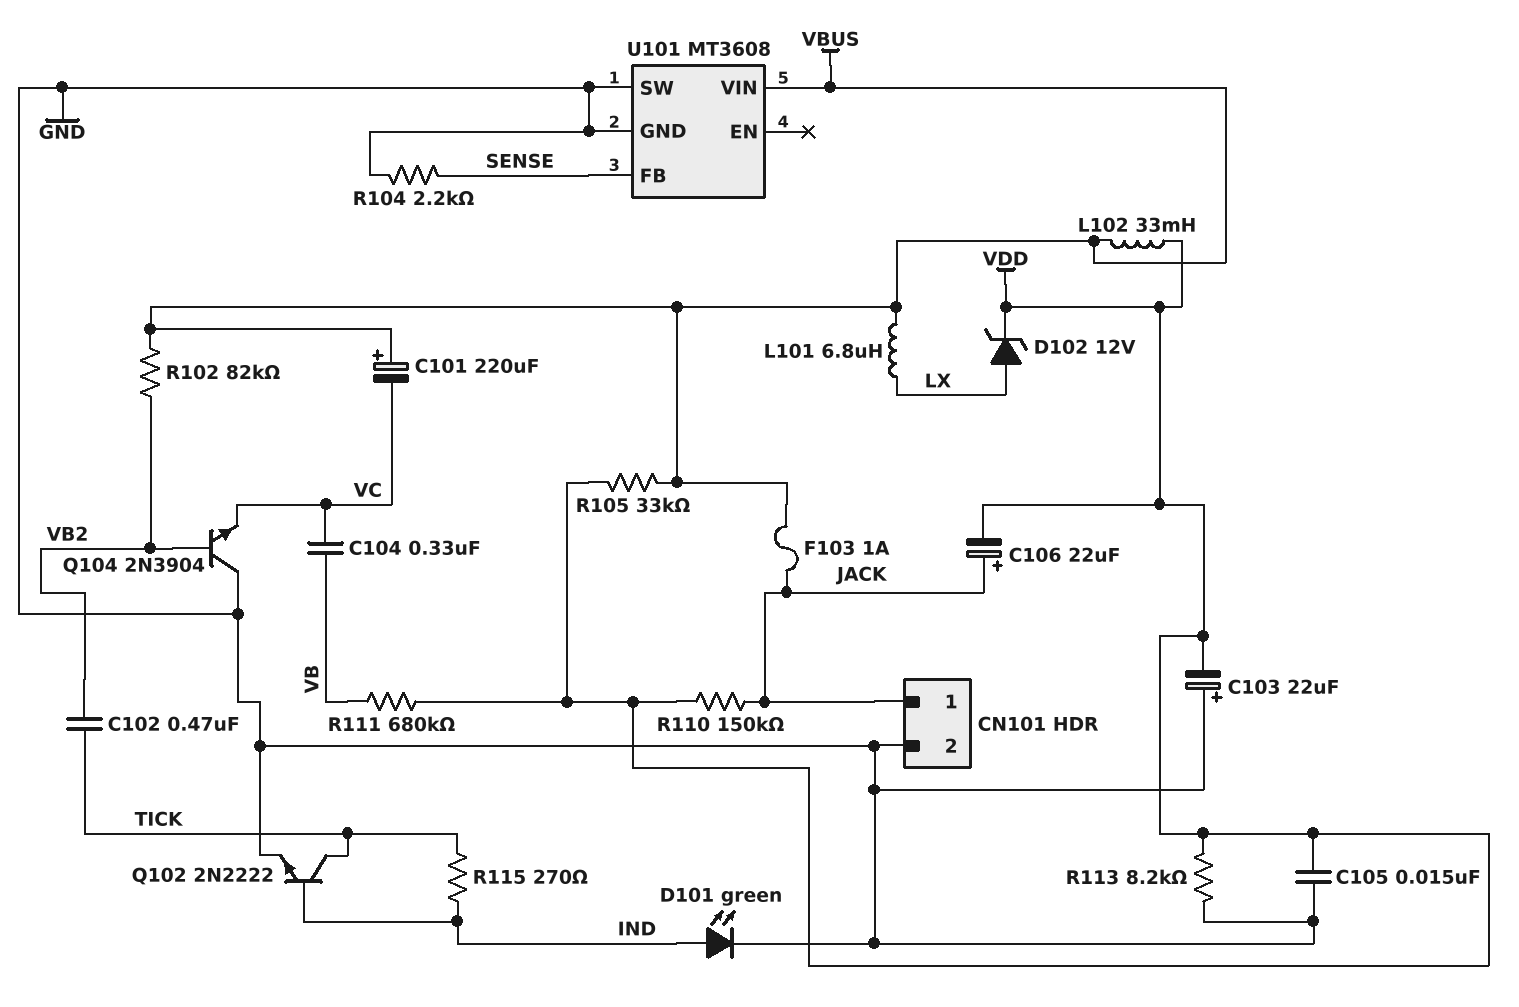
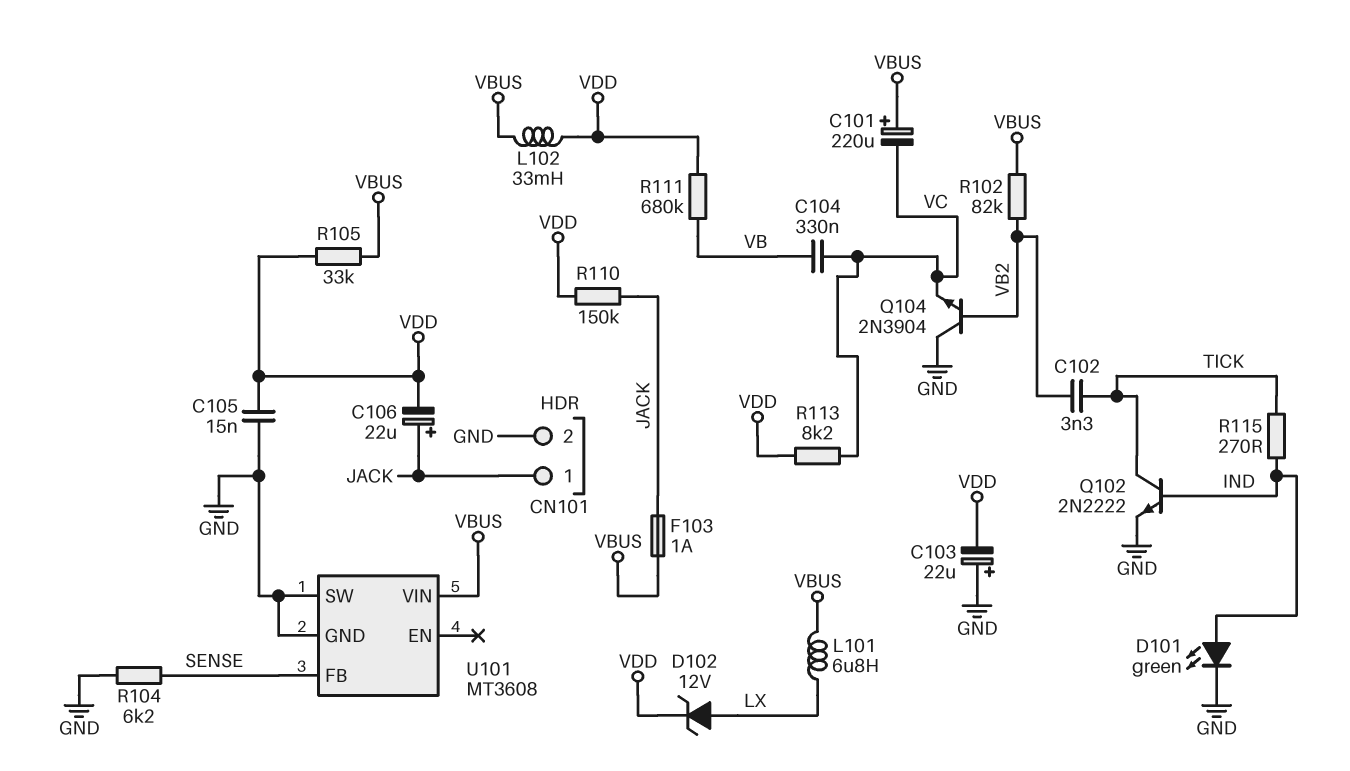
C102: 470nF (TICK, VB2) -> 3.3nF (TICK, VB2)
R104: 2.2k (GND, SENSE) -> 6.2k (GND, SENSE)
R113: 8.2k (GND, VDD) -> 8.2k (VC, VDD)

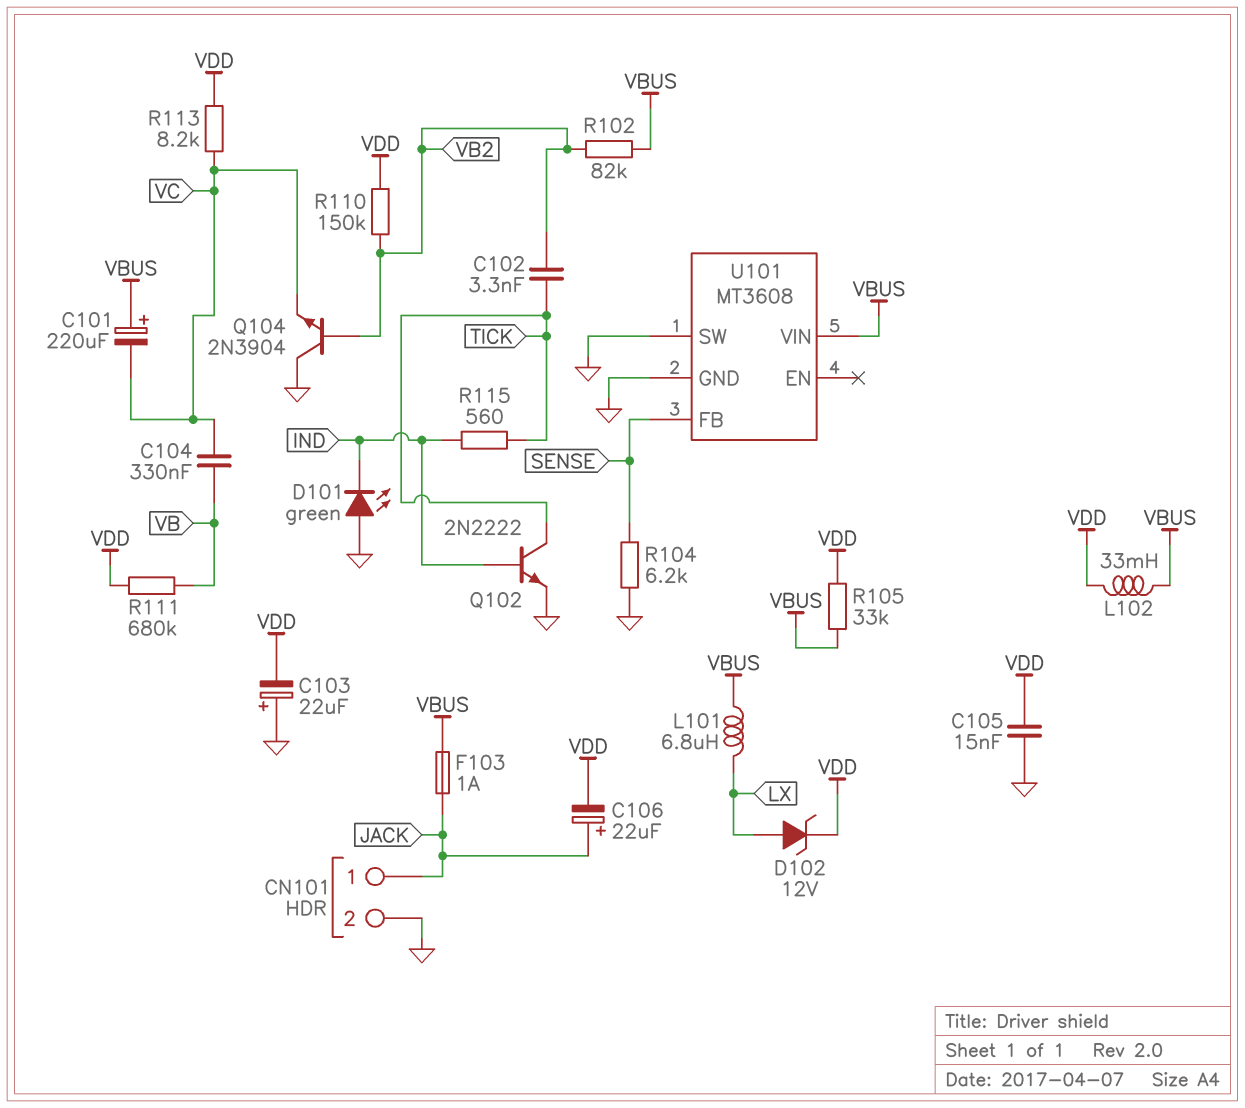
D101: LED green (A IND, K GND) -> LED green (A GND, K IND)
R110: 150k (JACK, VDD) -> 150k (VB2, VDD)
R115: 270 (IND, TICK) -> 560 (IND, TICK)

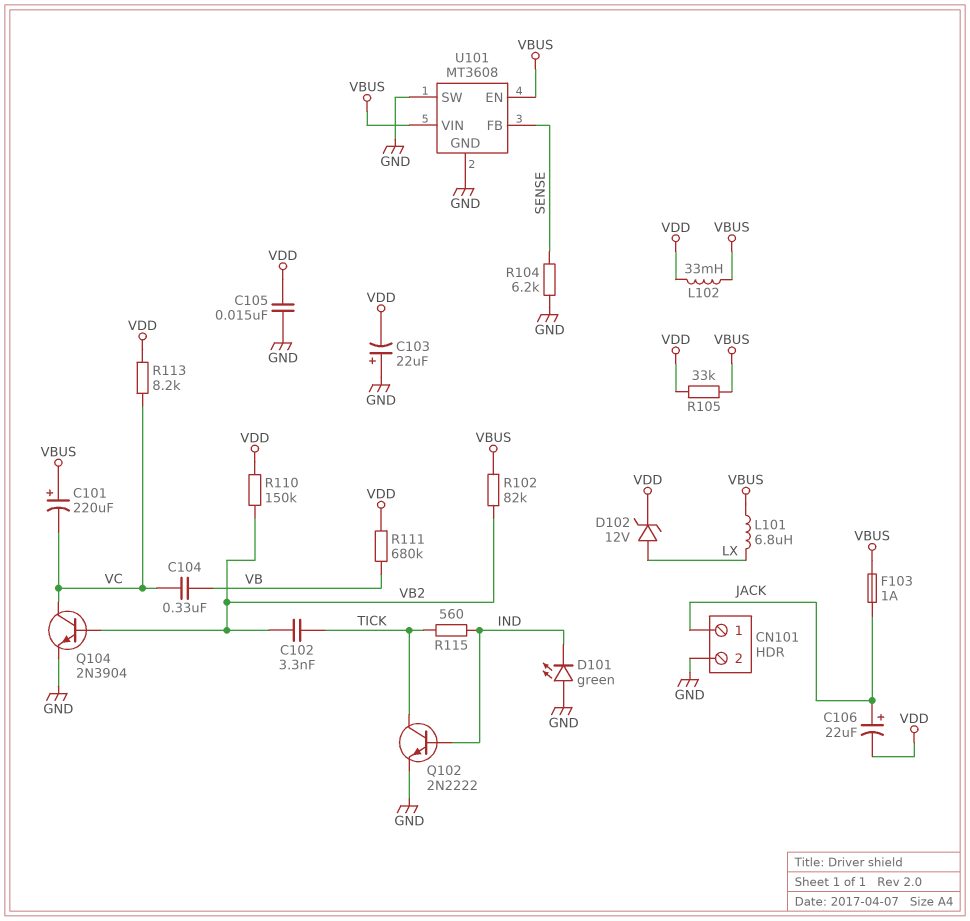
Q104: NPN 2N3904 (B VB2, C GND, E VC) -> NPN 2N3904 (B VB2, C VC, E GND)
U101 pin EN: none -> VBUS

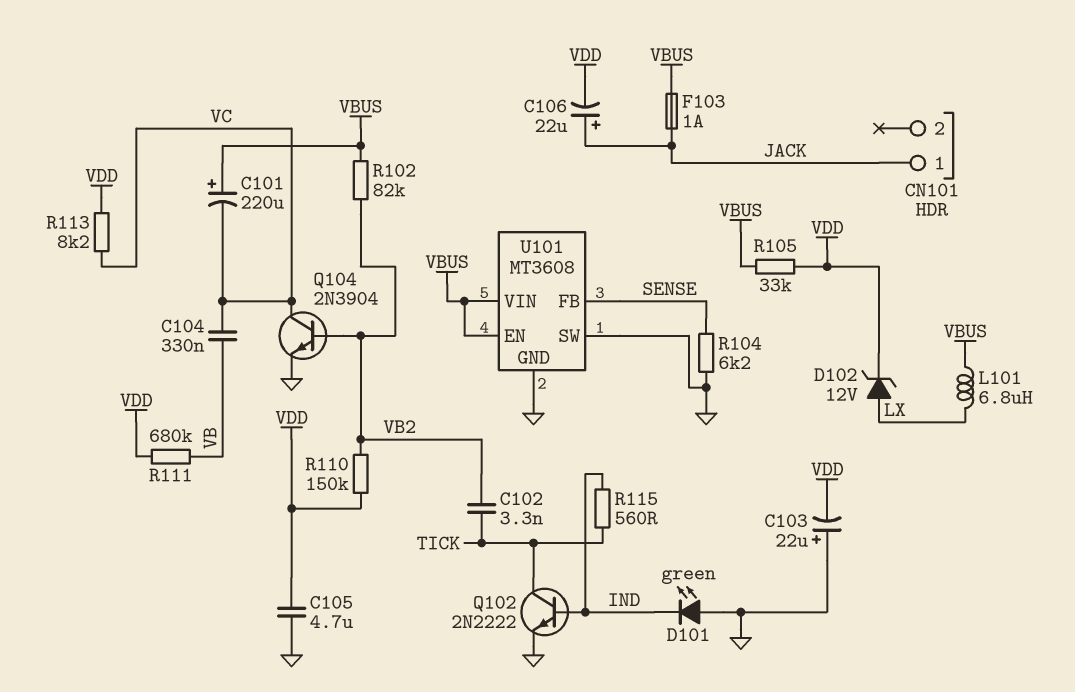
C105: 15nF (GND, VDD) -> 4.7uF (GND, VDD)
CN101 pin 2: GND -> none
L102: 33mH (VBUS, VDD) -> none

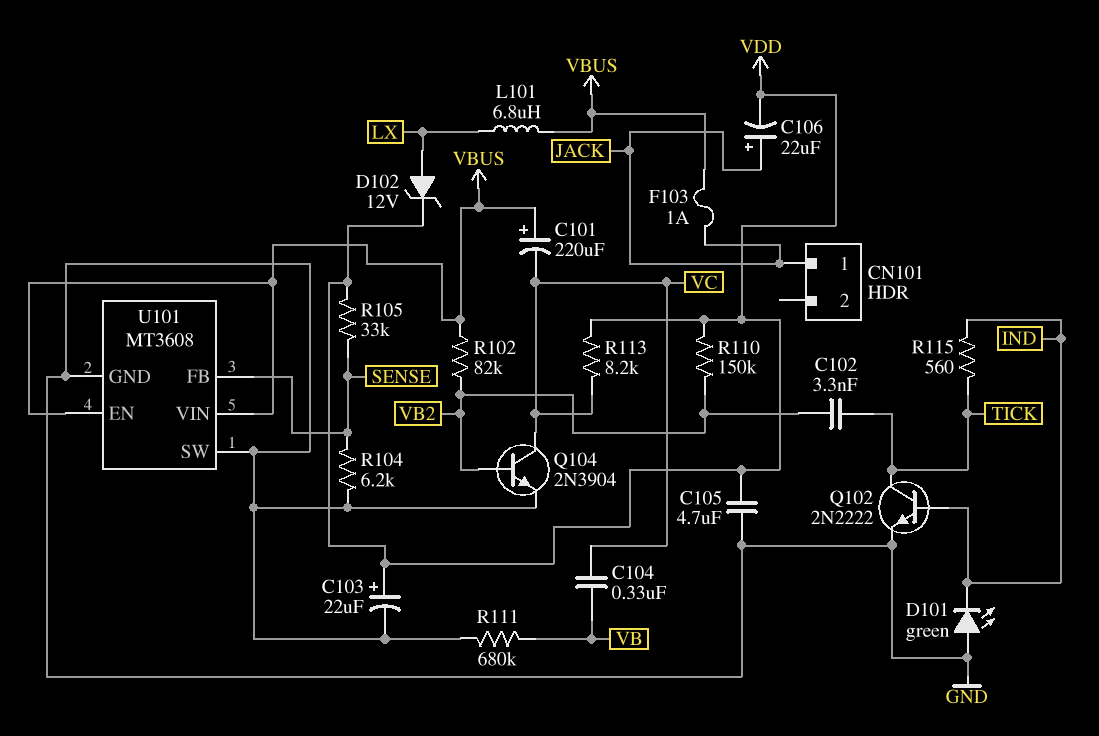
C103: 22uF (plus GND, minus VDD) -> 22uF (plus VDD, minus GND)
R105: 33k (VBUS, VDD) -> 33k (SENSE, VDD)
R111: 680k (VB, VDD) -> 680k (GND, VB)

